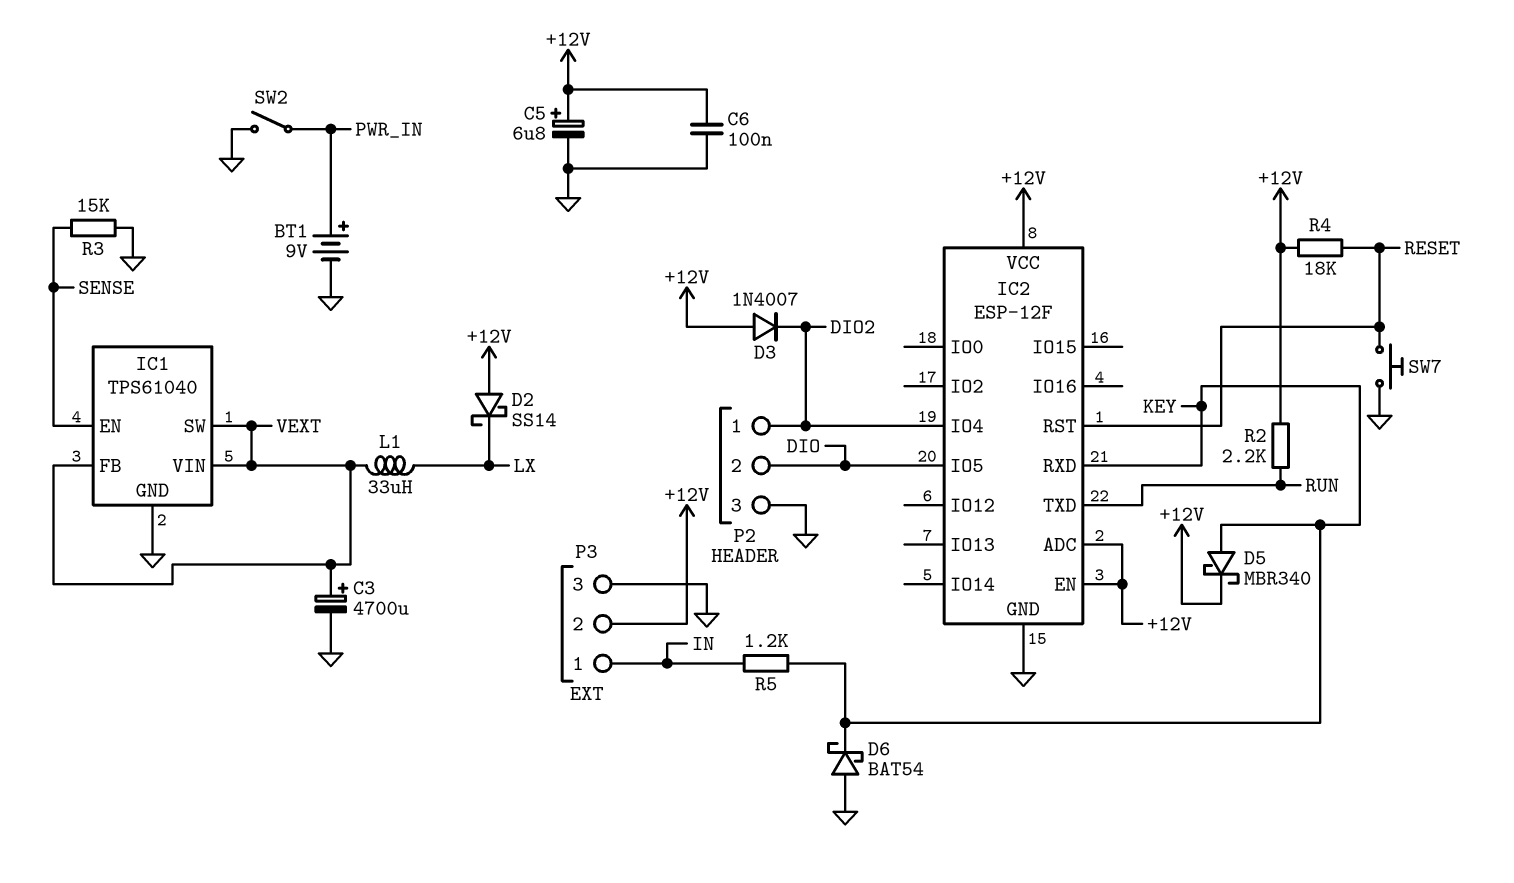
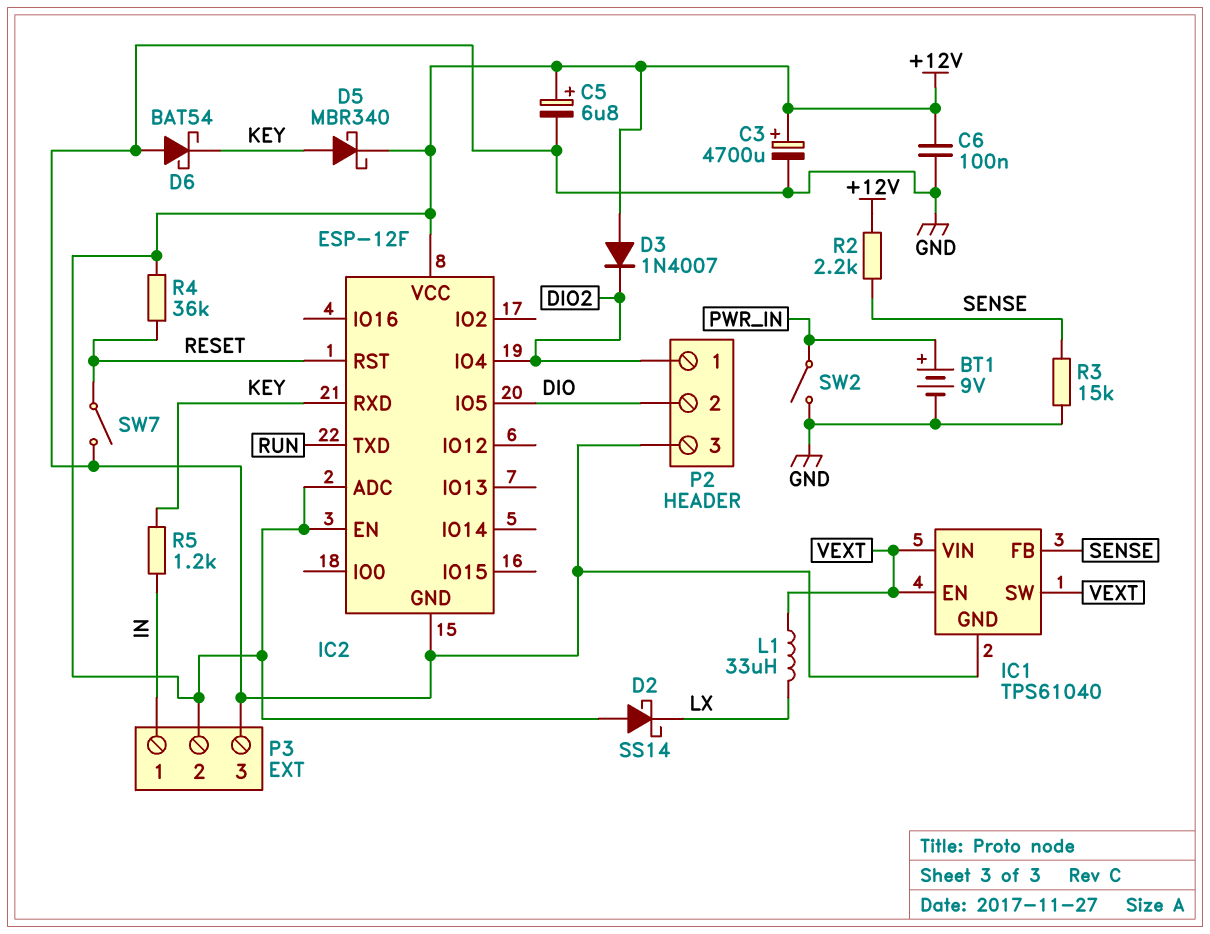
C3: 4700uF (plus VEXT, minus GND) -> 4700uF (plus +12V, minus GND)
IC1 pin EN: SENSE -> VEXT
IC1 pin FB: VEXT -> SENSE
R2: 2.2k (+12V, RUN) -> 2.2k (+12V, SENSE)
R4: 18k (+12V, RESET) -> 36k (+12V, RESET)
SW7: button (GND, RESET) -> switch (GND, RESET)

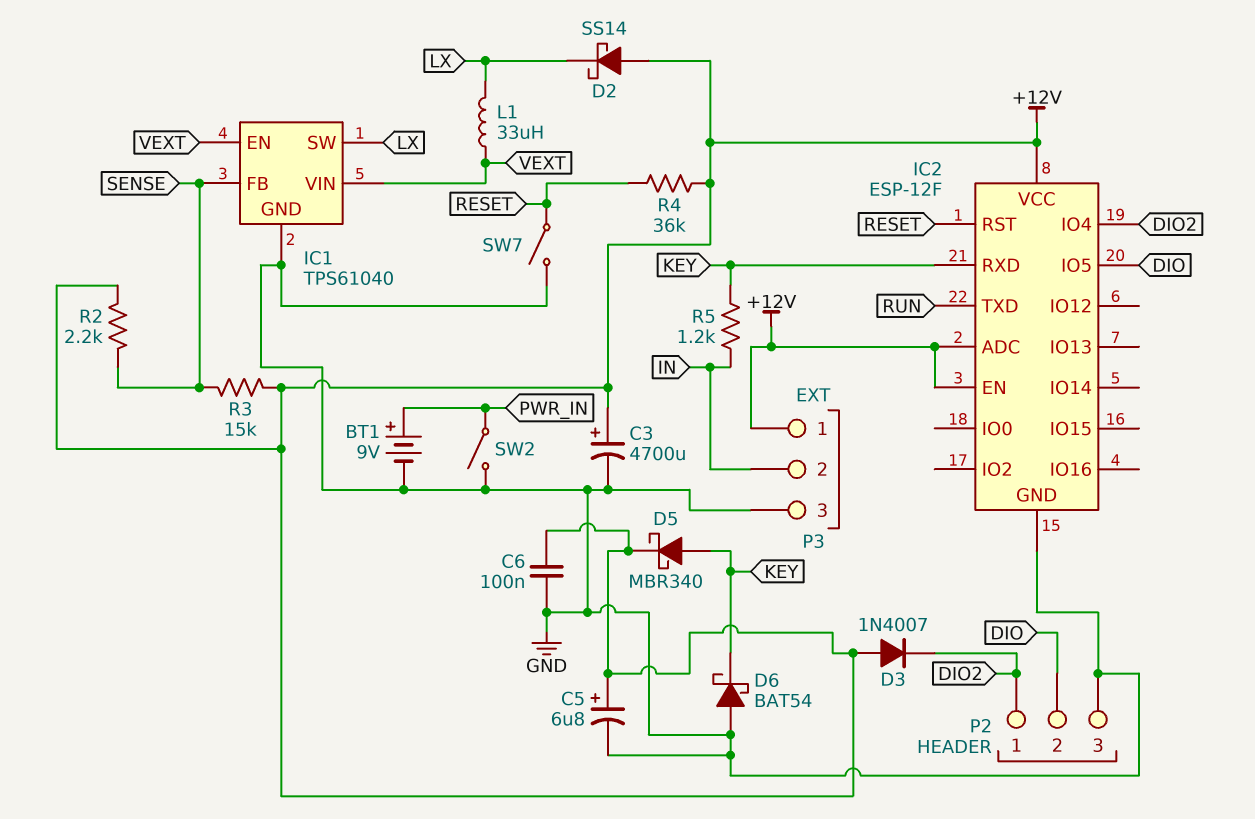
IC1 pin SW: VEXT -> LX
P3 pin 1: IN -> +12V
P3 pin 2: +12V -> IN
R3: 15k (GND, SENSE) -> 15k (+12V, SENSE)

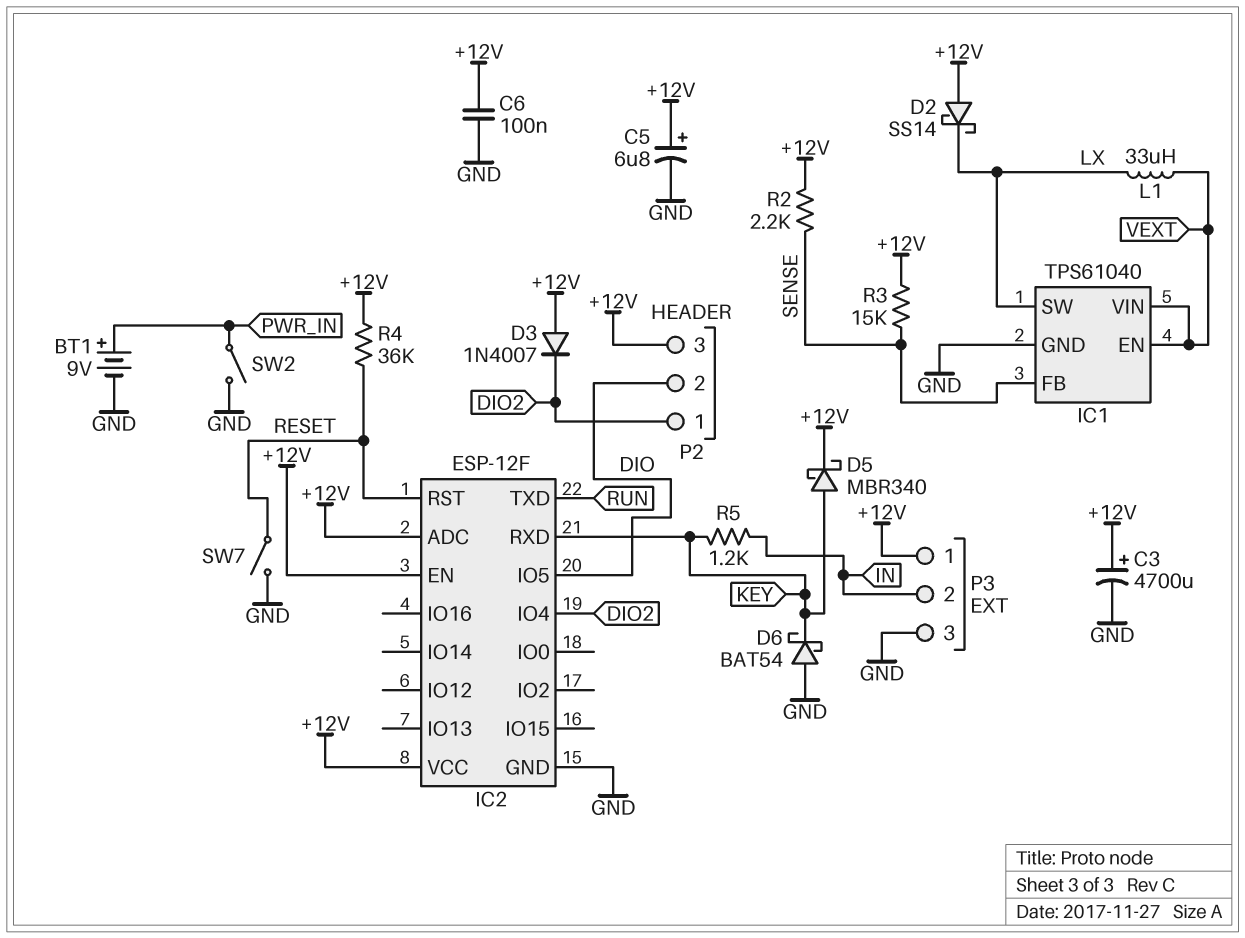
P2 pin 3: GND -> +12V

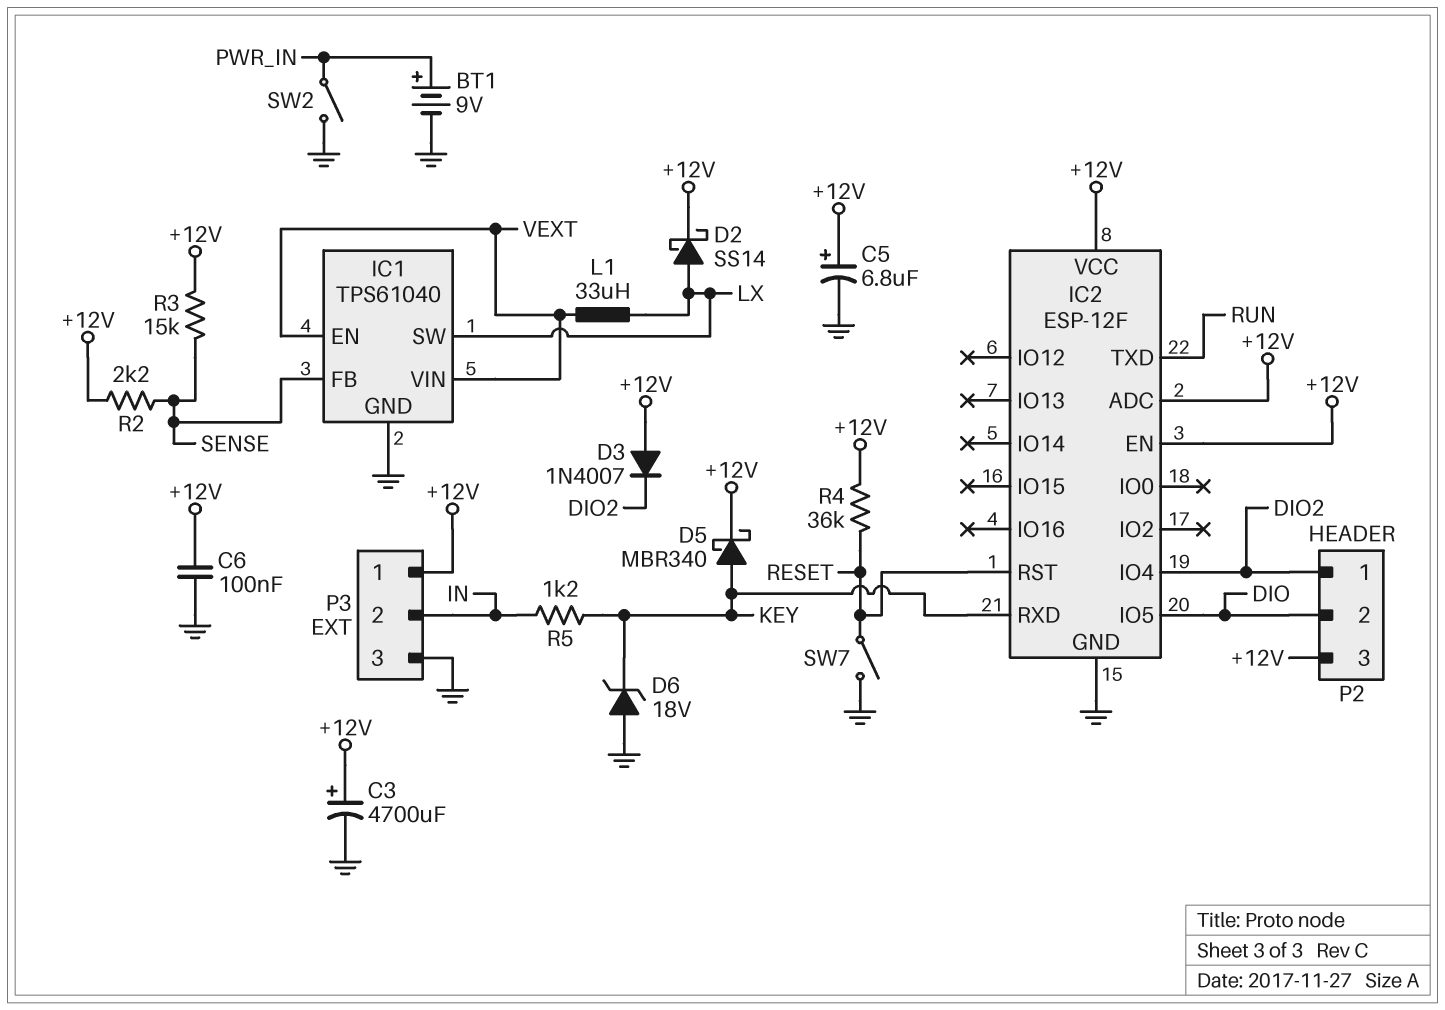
D2: schottky SS14 (A +12V, K LX) -> schottky SS14 (A LX, K +12V)
D6: schottky BAT54 (A GND, K KEY) -> zener 18V (A GND, K KEY)

